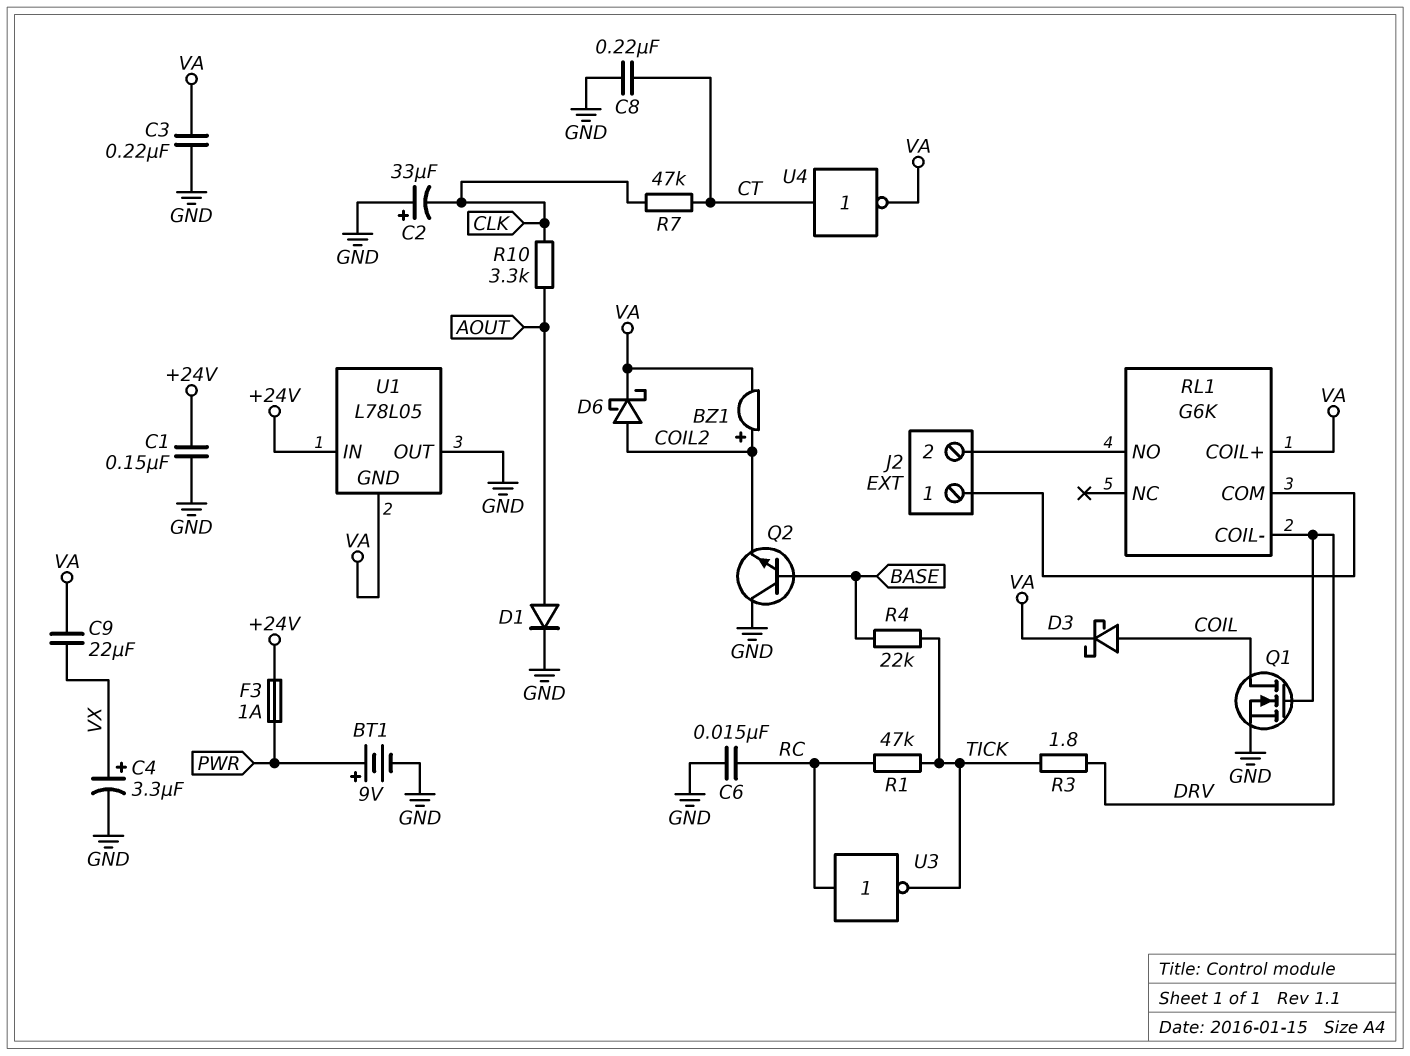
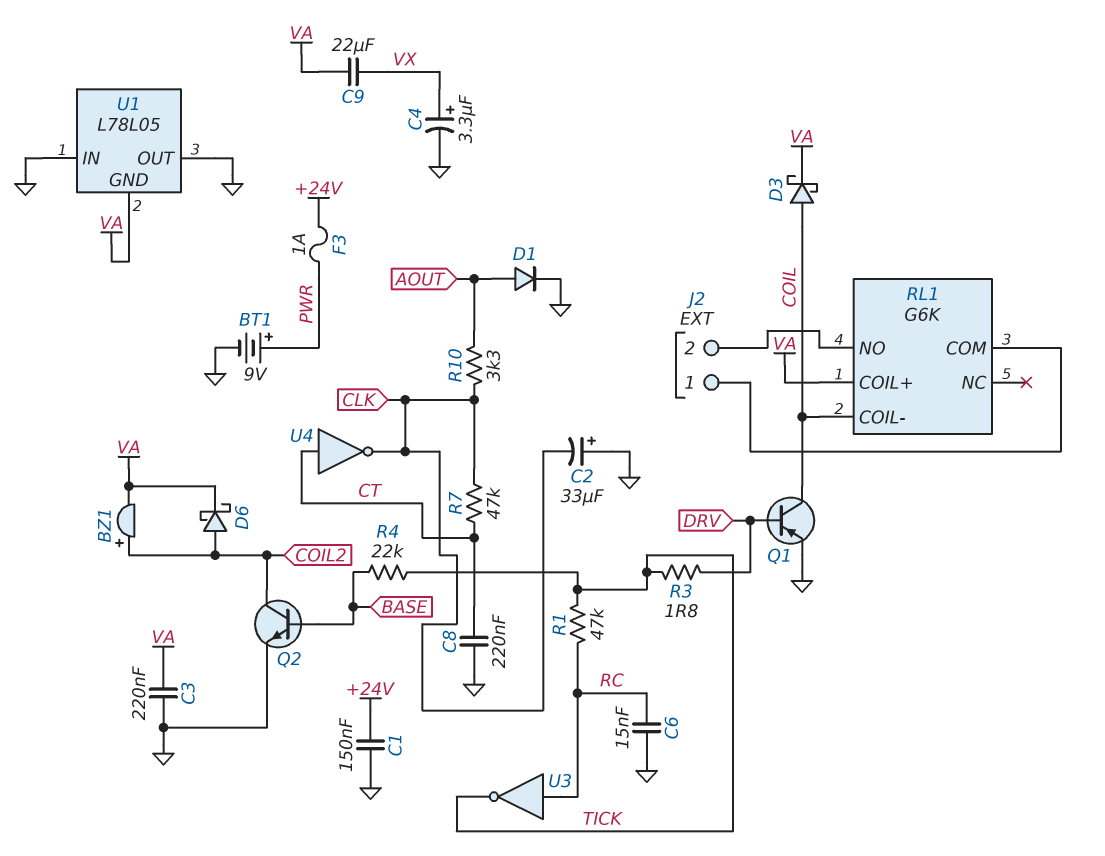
Q1: NMOS (G DRV, D COIL, S GND) -> PNP (B DRV, C COIL, E GND)
Q2: NPN (B BASE, C GND, E COIL2) -> NPN (B BASE, C COIL2, E GND)
RL1 pin COIL-: DRV -> COIL
U1 pin IN: +24V -> GND
U4: NOT (in CT, out VA) -> NOT (in CT, out CLK)

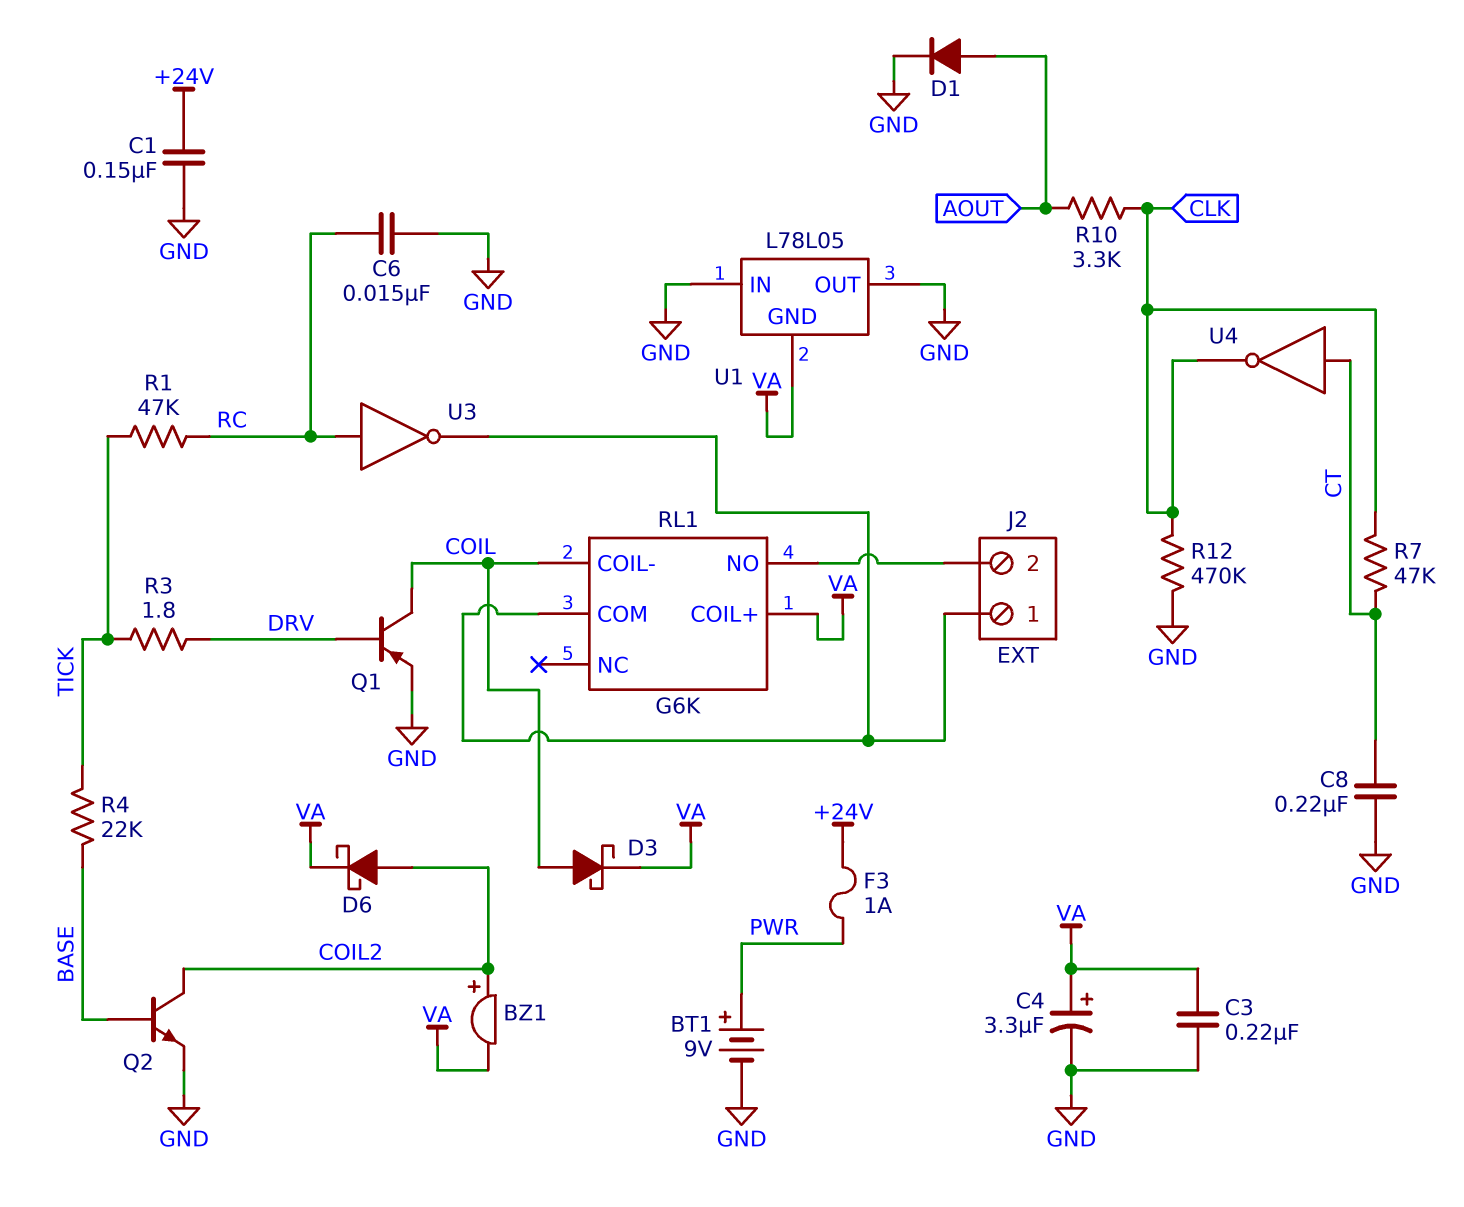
C2: 33uF (plus GND, minus CLK) -> none
C4: 3.3uF (plus VX, minus GND) -> 3.3uF (plus VA, minus GND)
C9: 22uF (VA, VX) -> none
R12: none -> 470k (CLK, GND)
U3: NOT (in RC, out TICK) -> NOT (in RC, out J2/1)

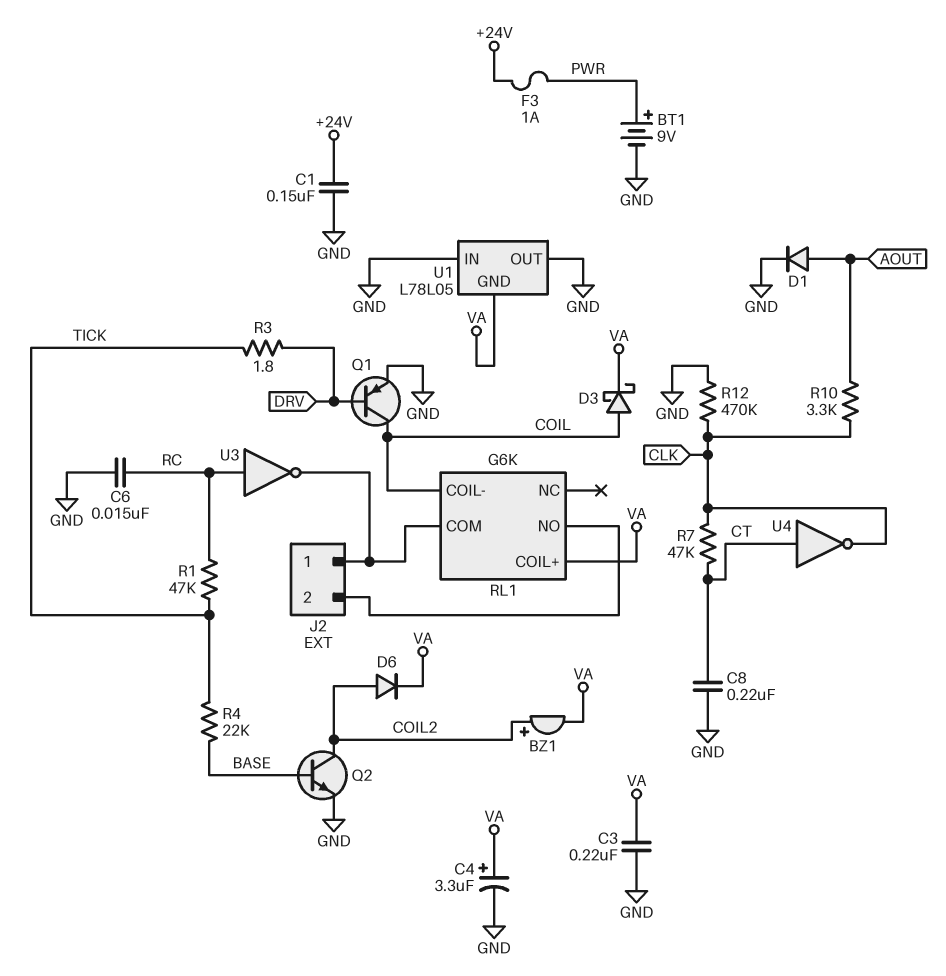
D6: schottky (A COIL2, K VA) -> diode (A COIL2, K VA)

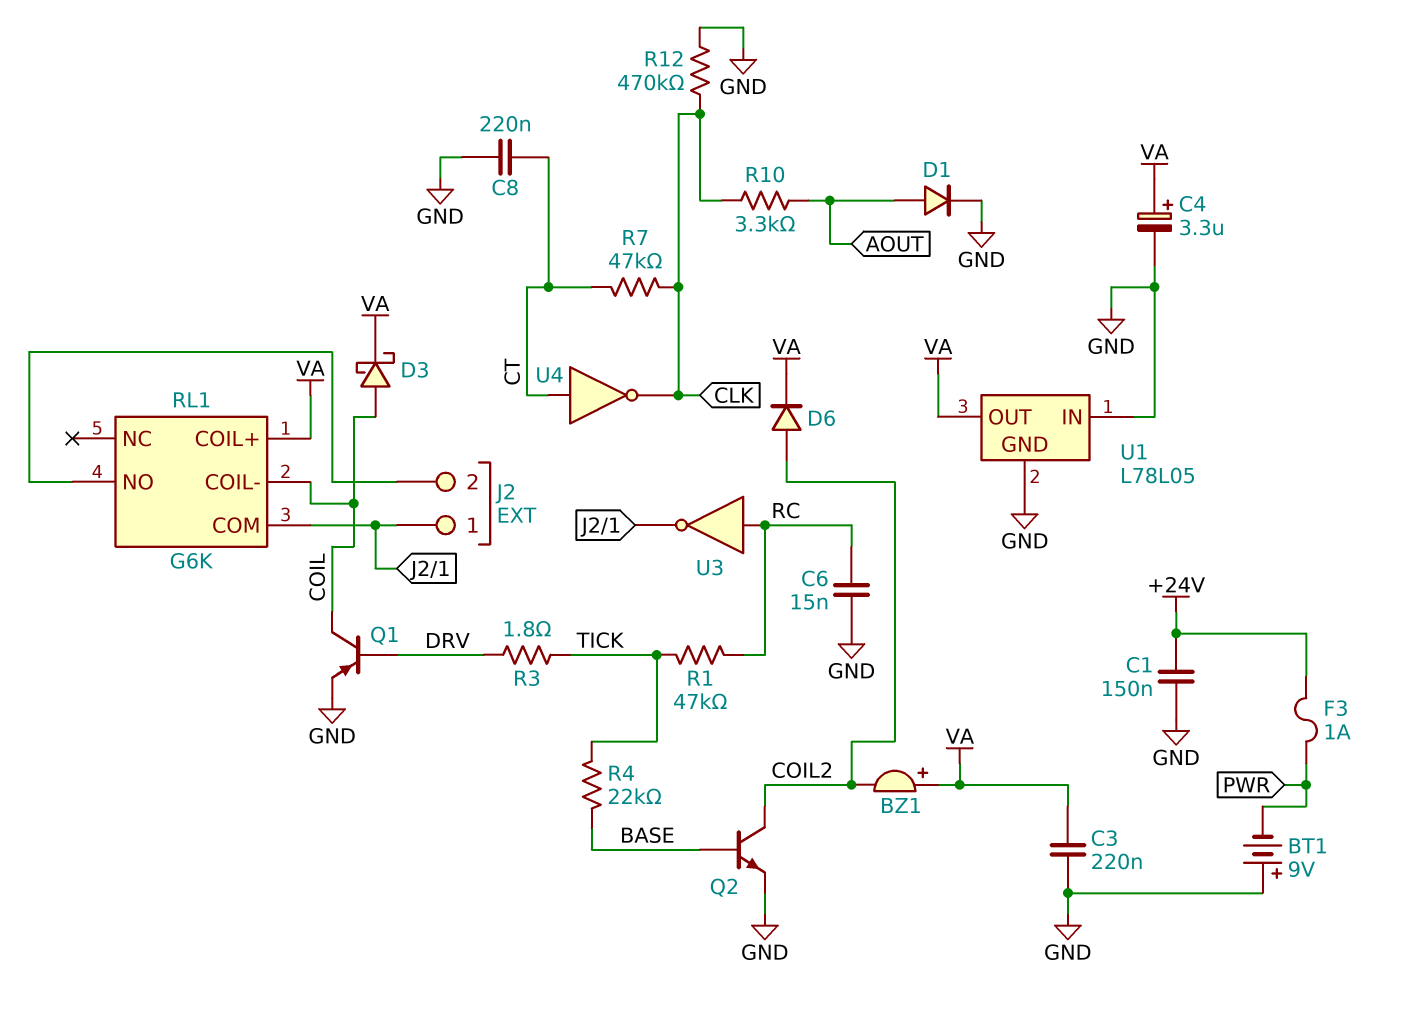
BT1: 9V (plus PWR, minus GND) -> 9V (plus GND, minus PWR)
BZ1: buzzer (plus COIL2, minus VA) -> buzzer (plus VA, minus COIL2)
U1 pin GND: VA -> GND
U1 pin OUT: GND -> VA

